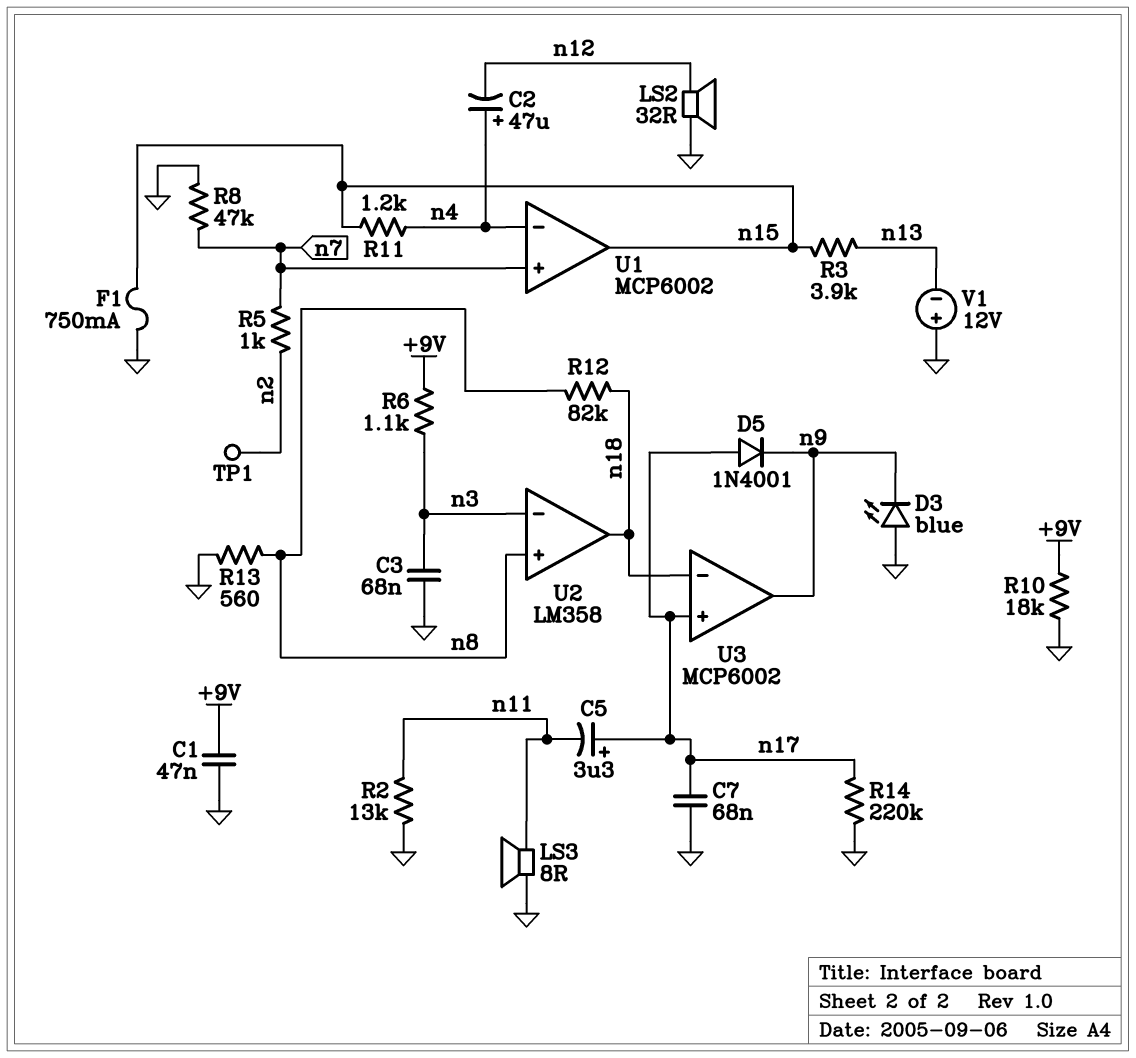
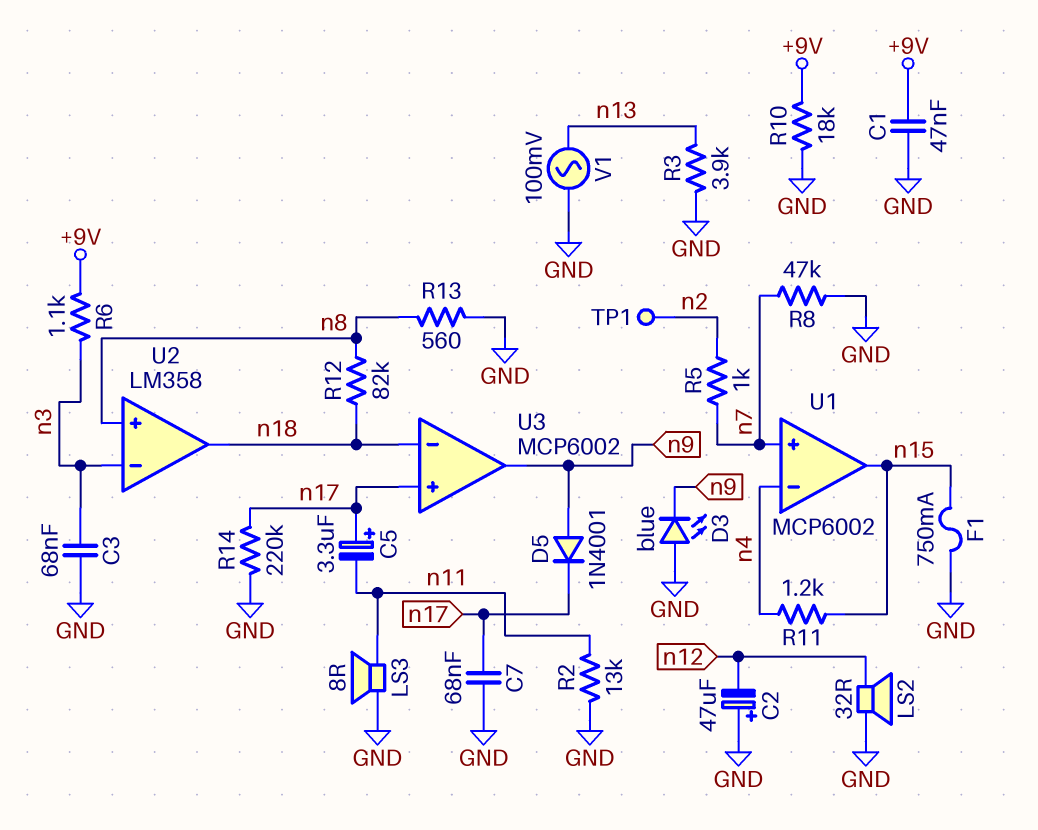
C2: 47uF (plus n4, minus n12) -> 47uF (plus GND, minus n12)
D5: diode 1N4001 (A n17, K n9) -> diode 1N4001 (A n9, K n17)
R3: 3.9k (n13, n15) -> 3.9k (GND, n13)
V1: 12V (plus GND, minus n13) -> AC 100mV (GND, n13)

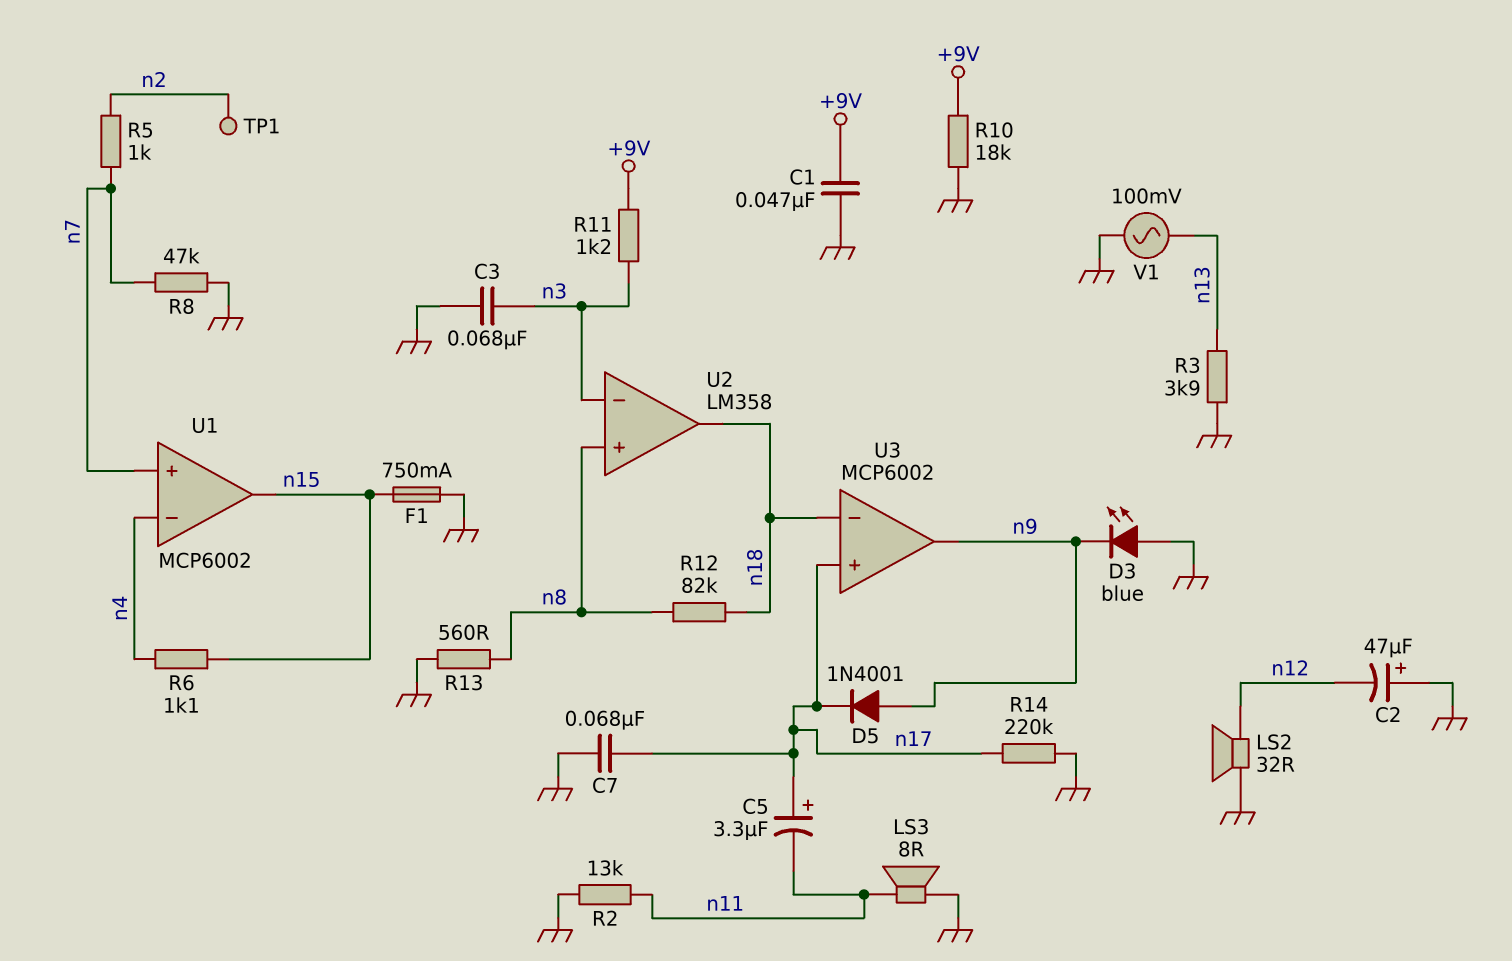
R6: 1.1k (+9V, n3) -> 1.1k (n4, n15)
R11: 1.2k (n4, n15) -> 1.2k (+9V, n3)

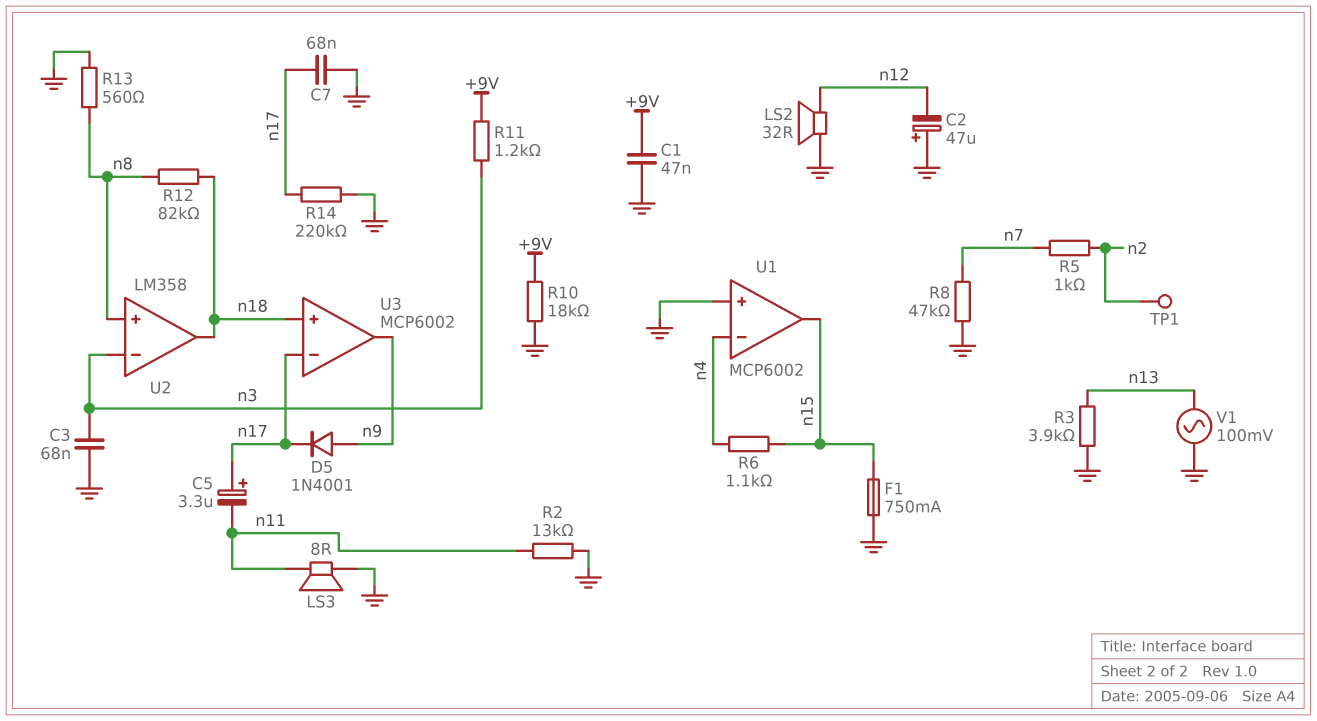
D3: LED blue (A GND, K n9) -> none
U1 pin in+: n7 -> GND
U3 pin in+: n17 -> n18
U3 pin in-: n18 -> n17

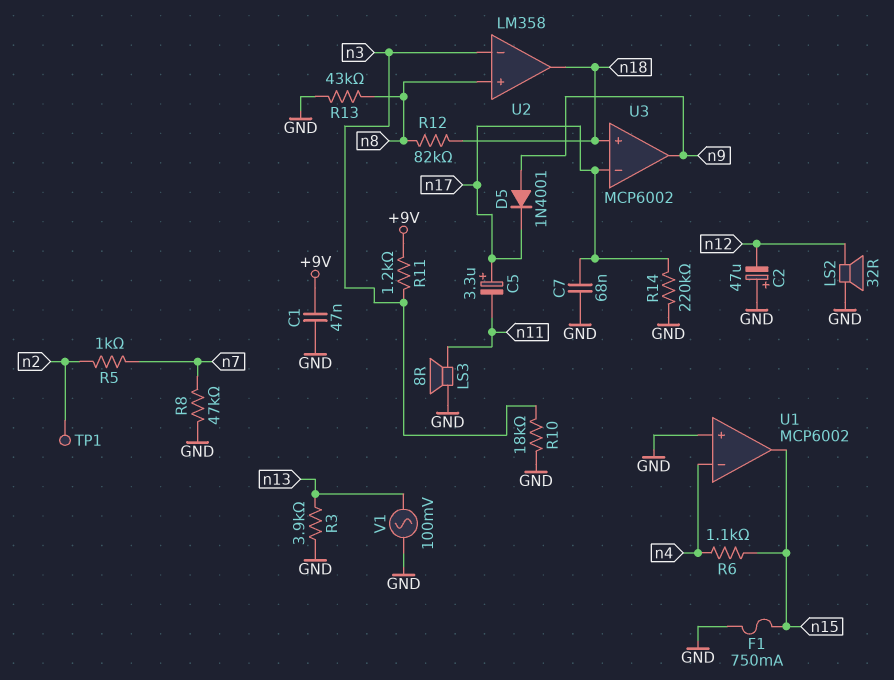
C3: 68nF (GND, n3) -> none
R2: 13k (GND, n11) -> none
R10: 18k (+9V, GND) -> 18k (GND, n3)
R13: 560 (GND, n8) -> 43k (GND, n8)

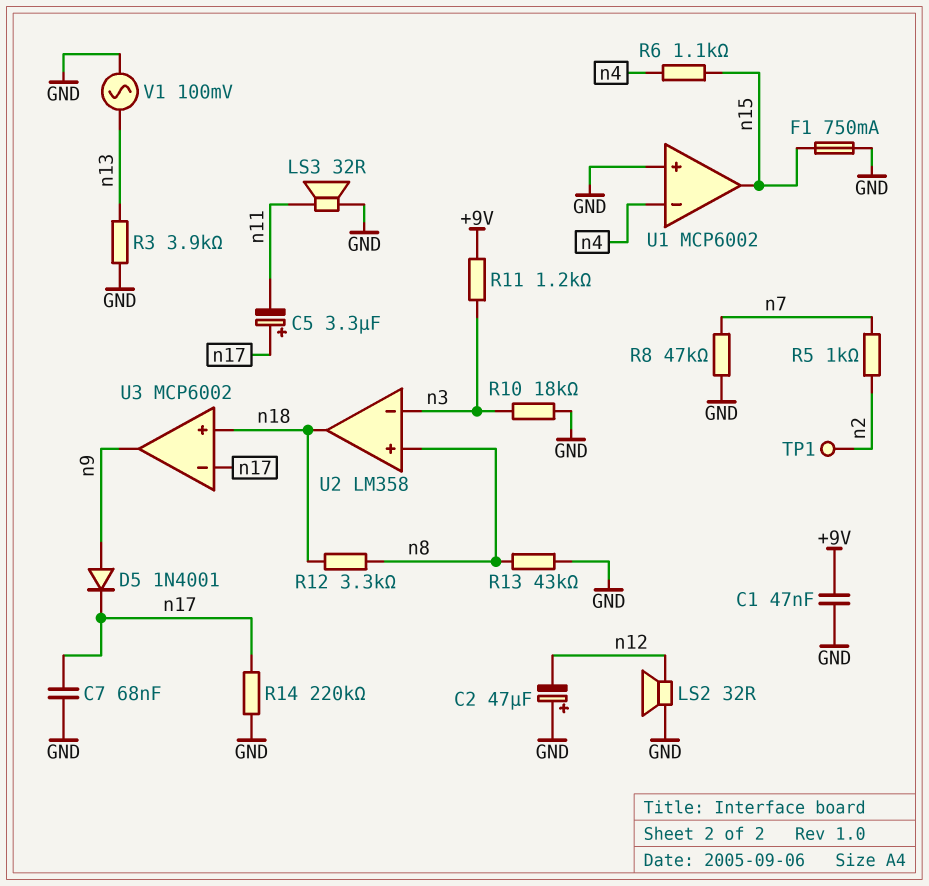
LS3: speaker 8R (GND, n11) -> speaker 32R (GND, n11)
R12: 82k (n8, n18) -> 3.3k (n8, n18)

